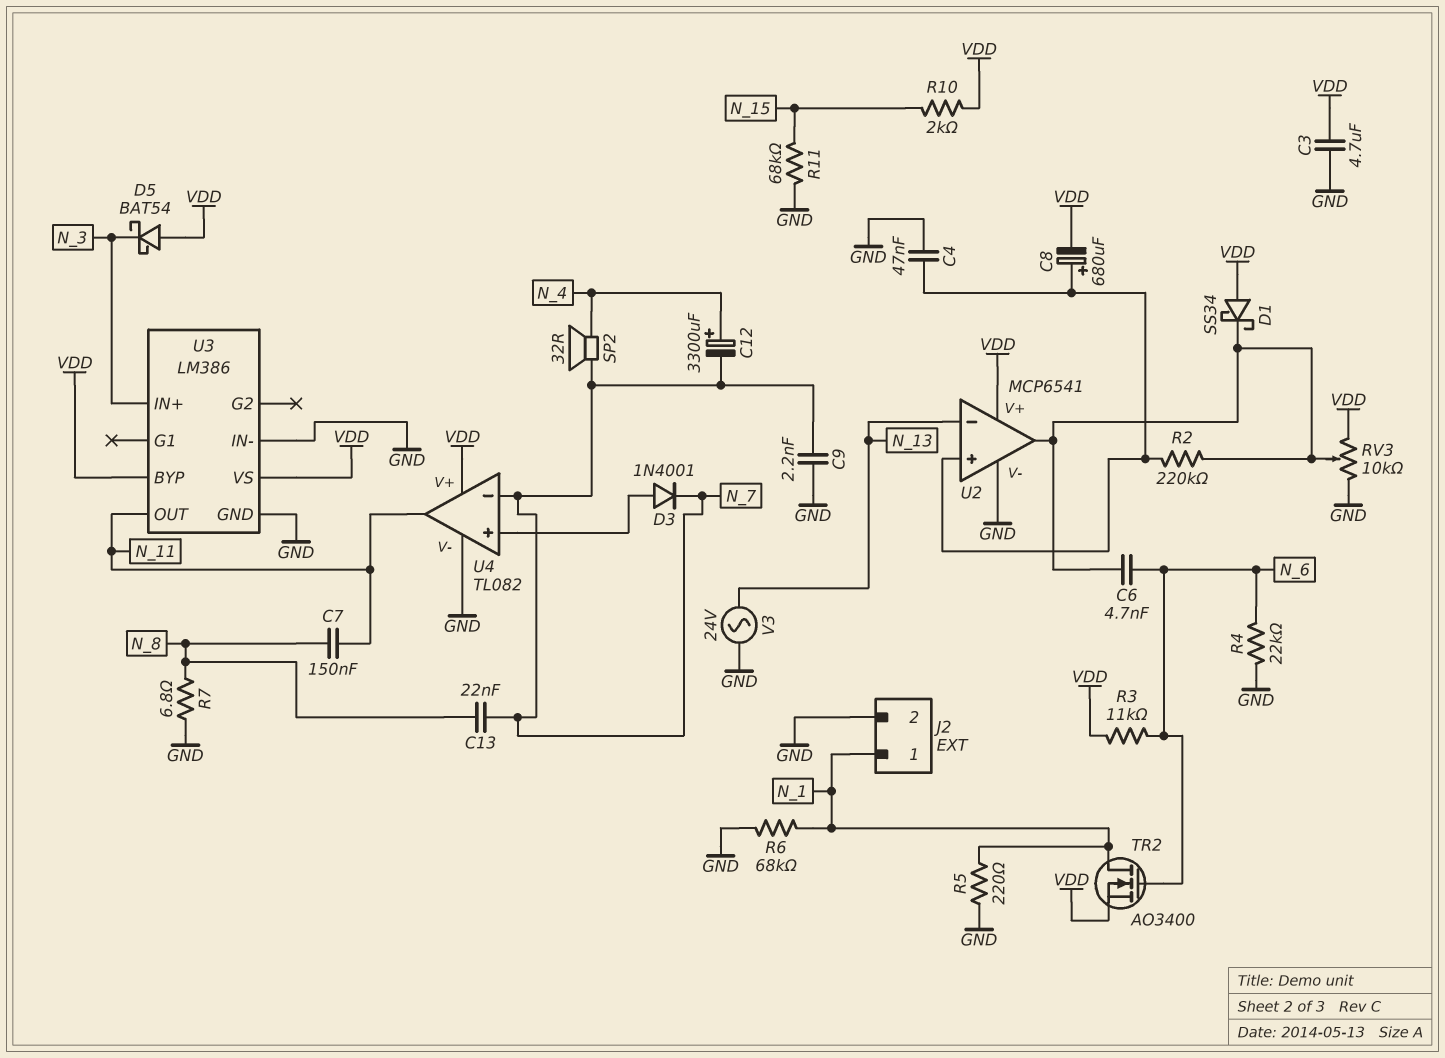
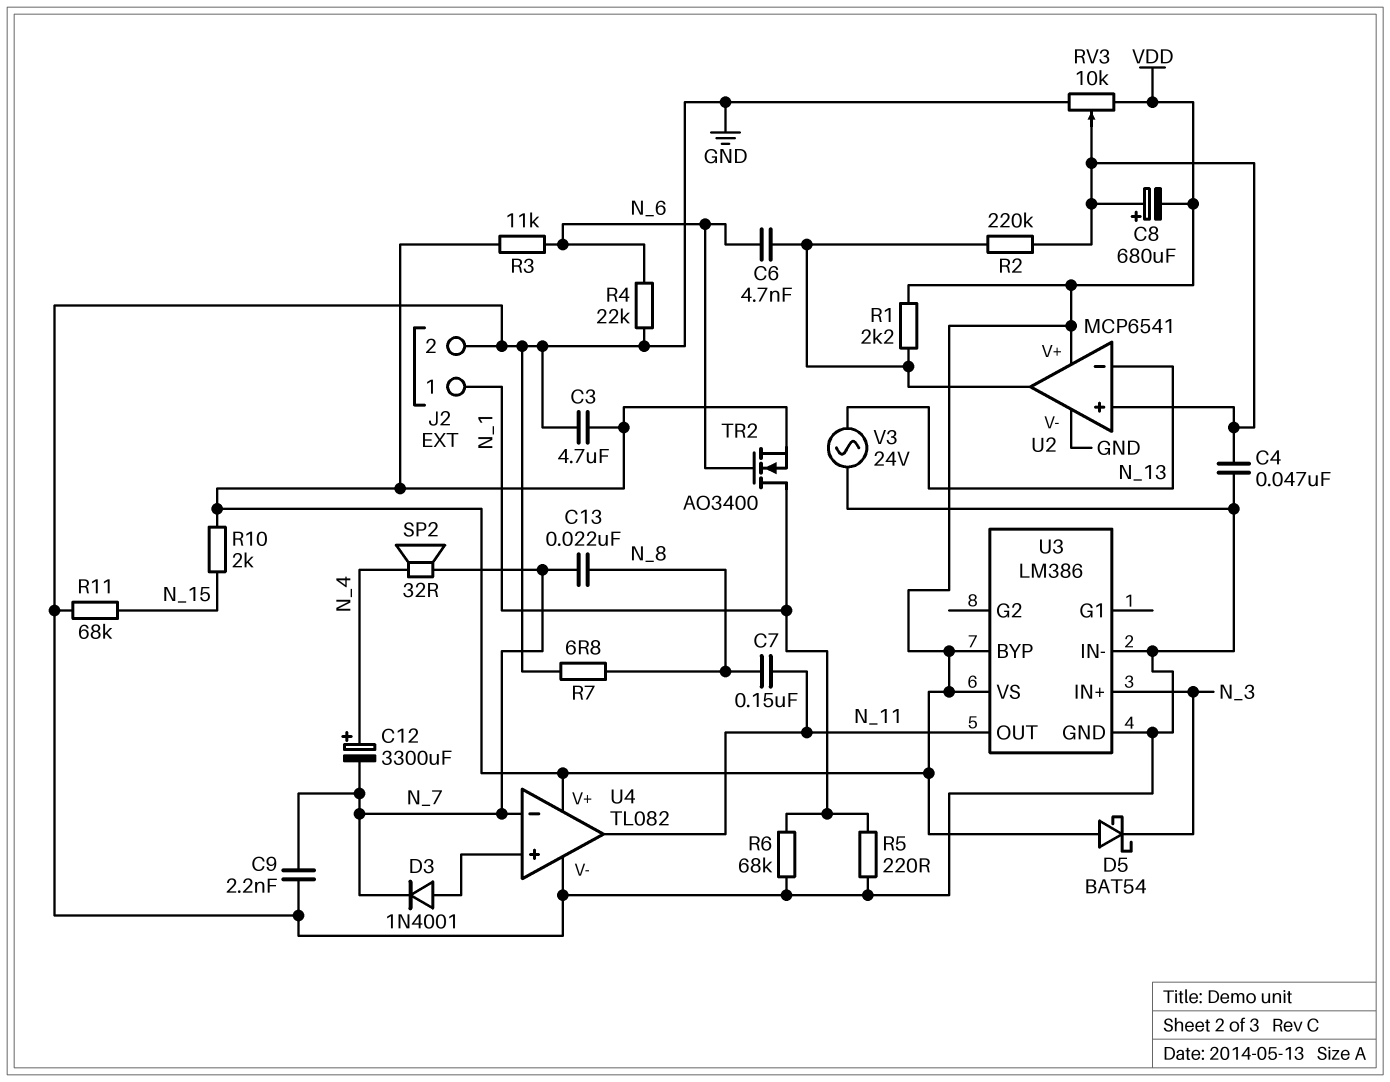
D1: schottky SS34 (A VDD, K U2/out) -> none
R1: none -> 2.2k (U2/out, VDD)
RV3: 10k (GND, VDD, wiper U2/out) -> 10k (GND, VDD, wiper U2/in+)

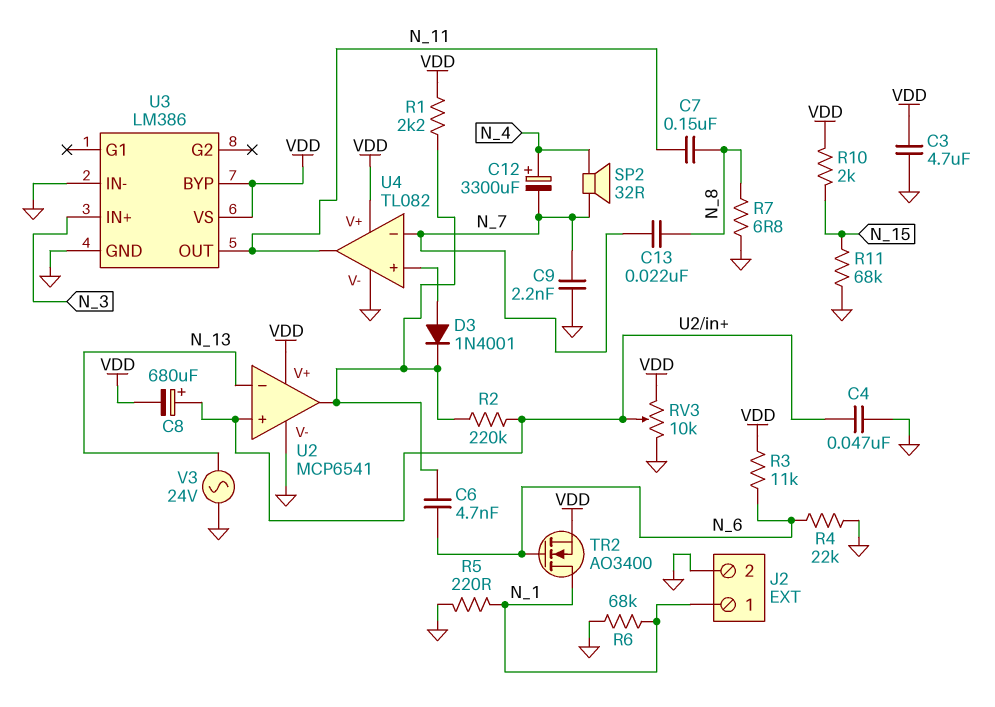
D3: diode 1N4001 (A U4/in+, K N_7) -> diode 1N4001 (A U4/in+, K U2/out)
D5: schottky BAT54 (A VDD, K N_3) -> none

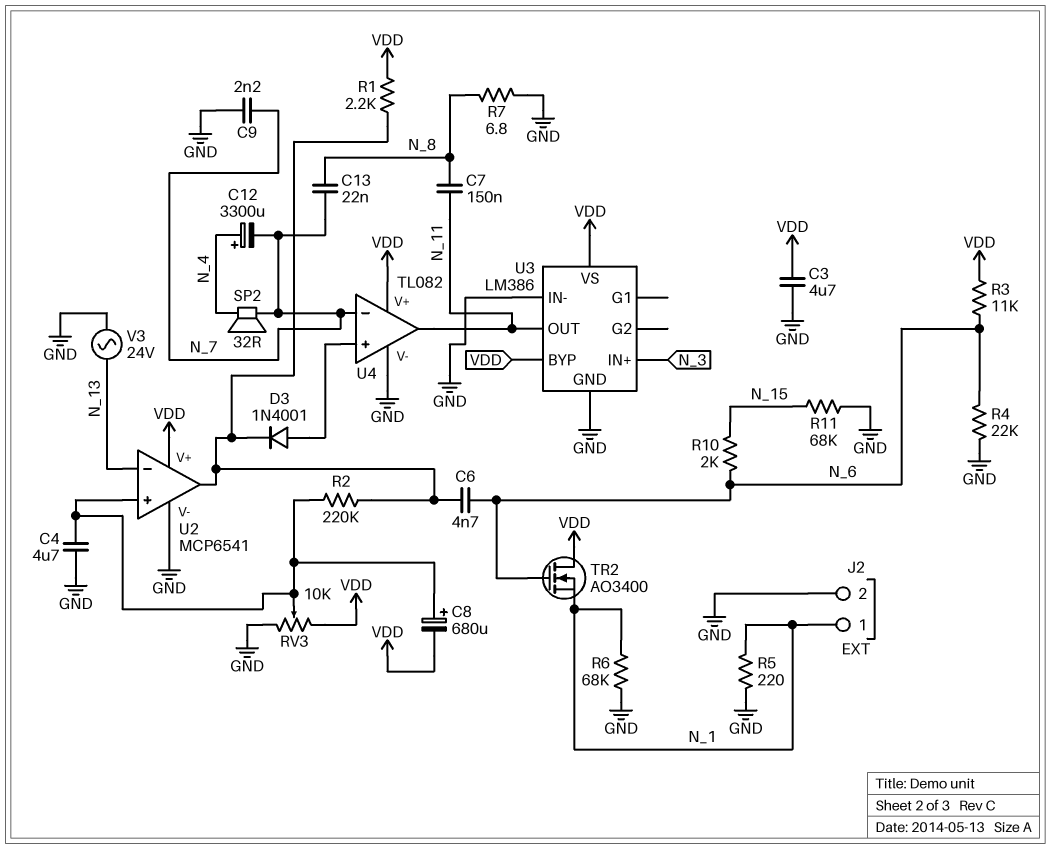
C4: 47nF (GND, U2/in+) -> 4.7uF (GND, U2/in+)
R10: 2k (N_15, VDD) -> 2k (N_6, N_15)
TR2: NMOS AO3400 (G N_6, D N_1, S VDD) -> NMOS AO3400 (G N_6, D VDD, S N_1)

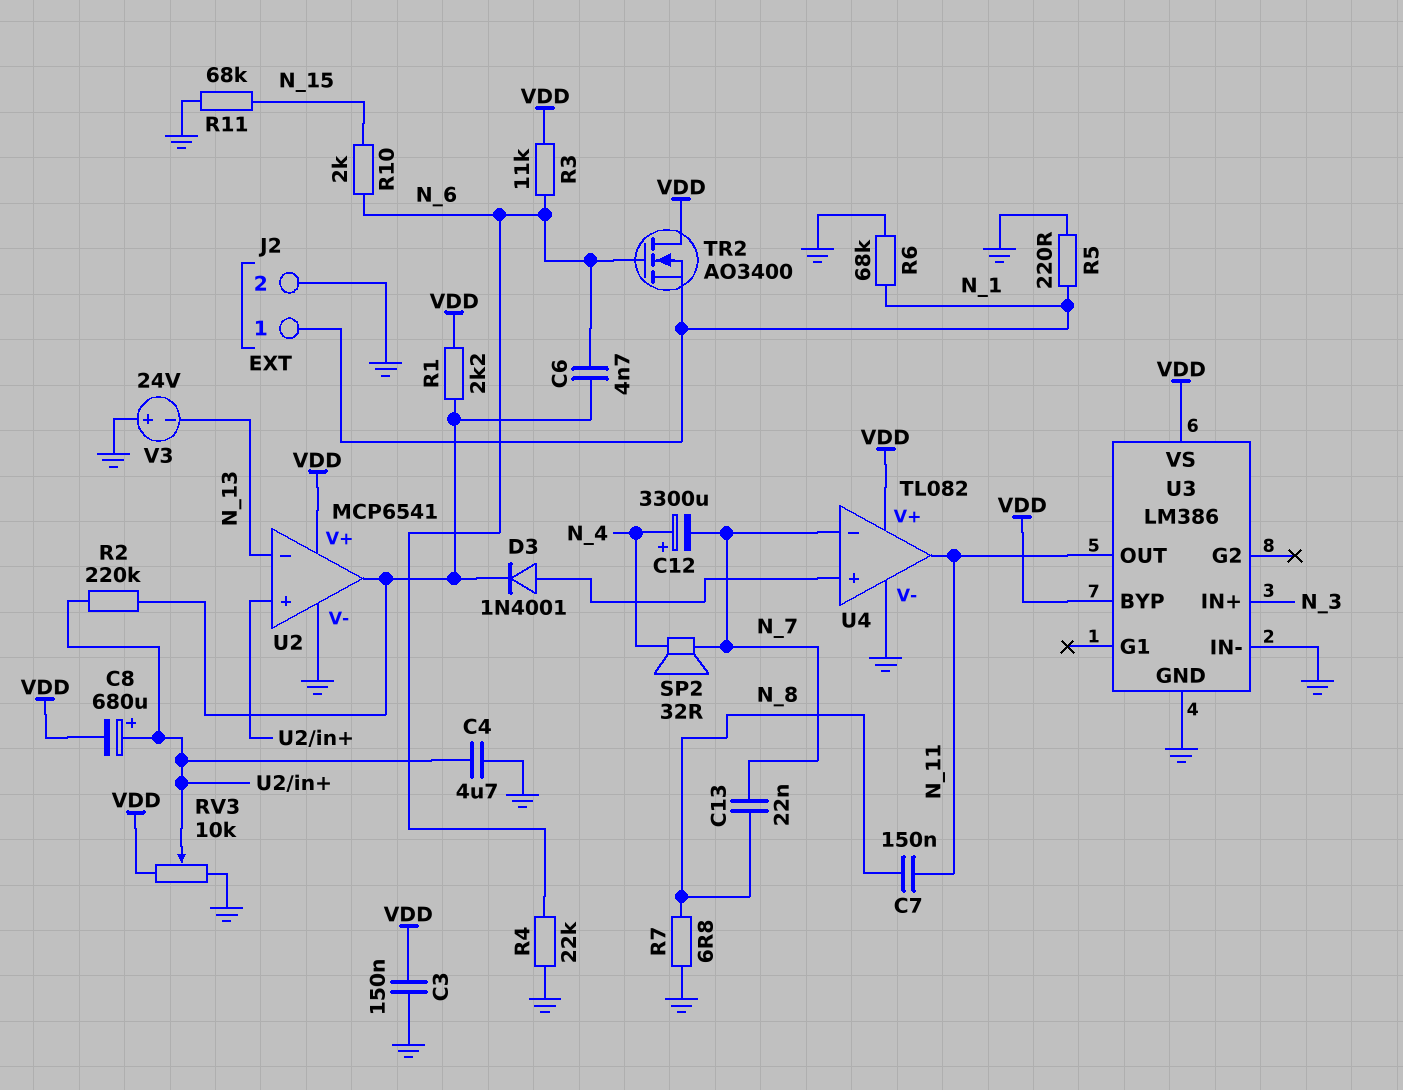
C3: 4.7uF (GND, VDD) -> 150nF (GND, VDD)
C9: 2.2nF (GND, N_7) -> none
V3: AC 24V (GND, N_13) -> 24V (plus GND, minus N_13)

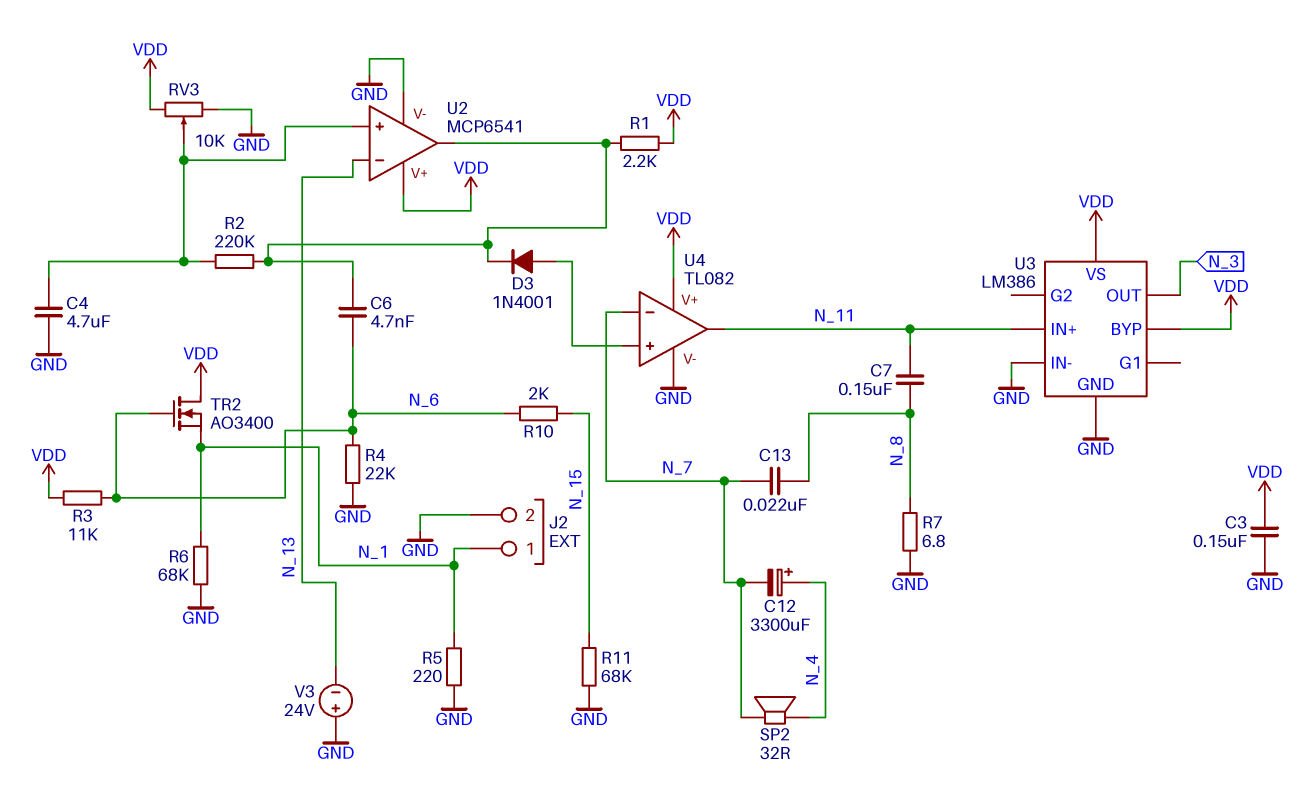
C8: 680uF (plus U2/in+, minus VDD) -> none
U3 pin IN+: N_3 -> N_11
U3 pin OUT: N_11 -> N_3

